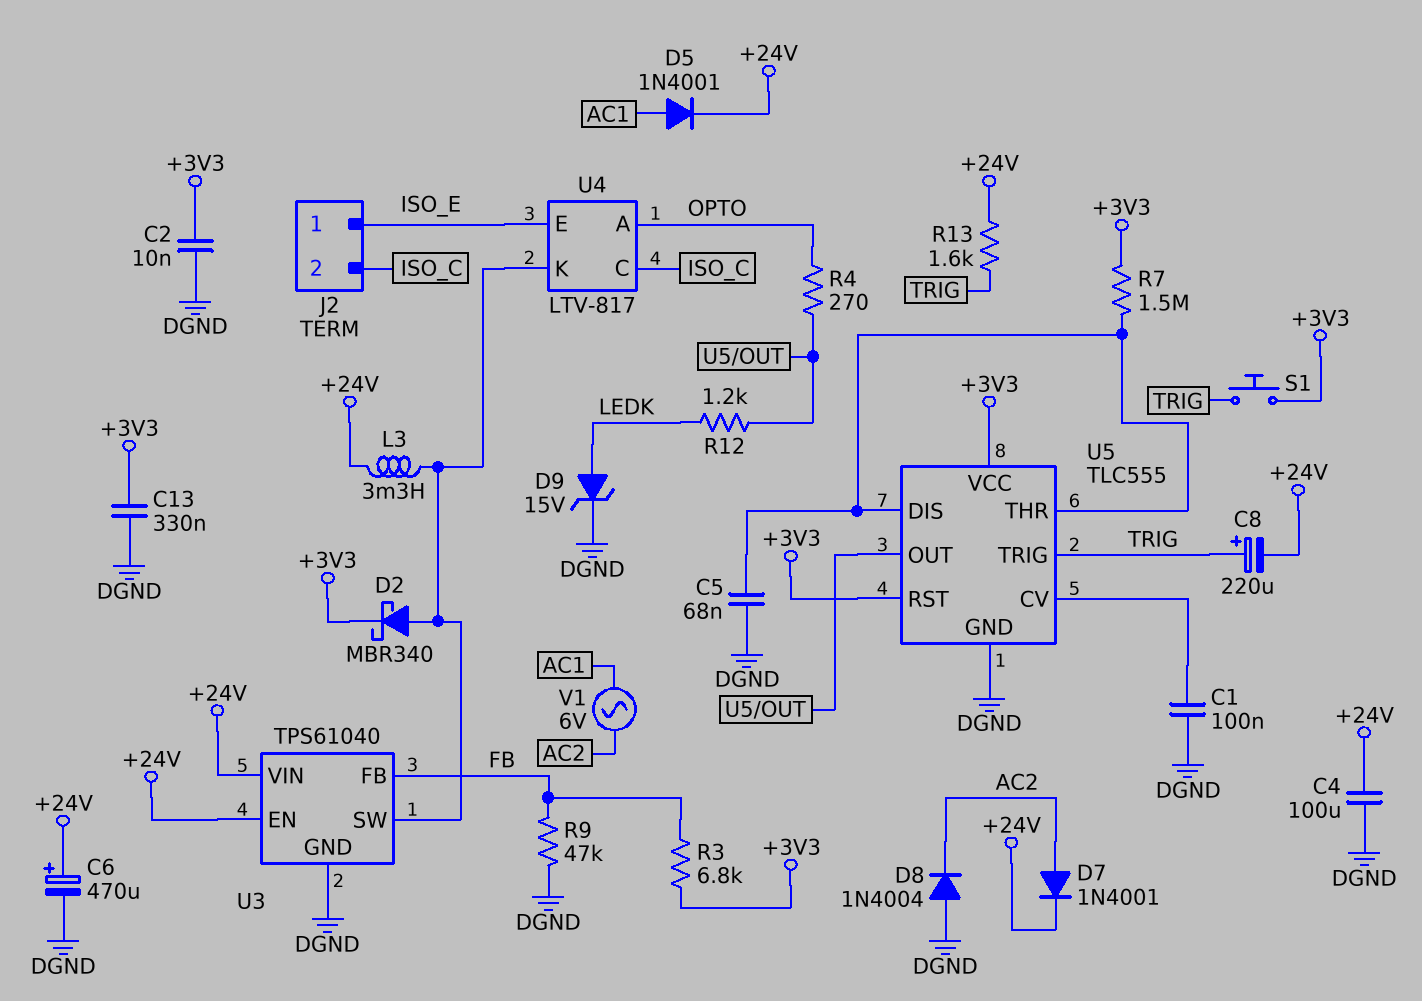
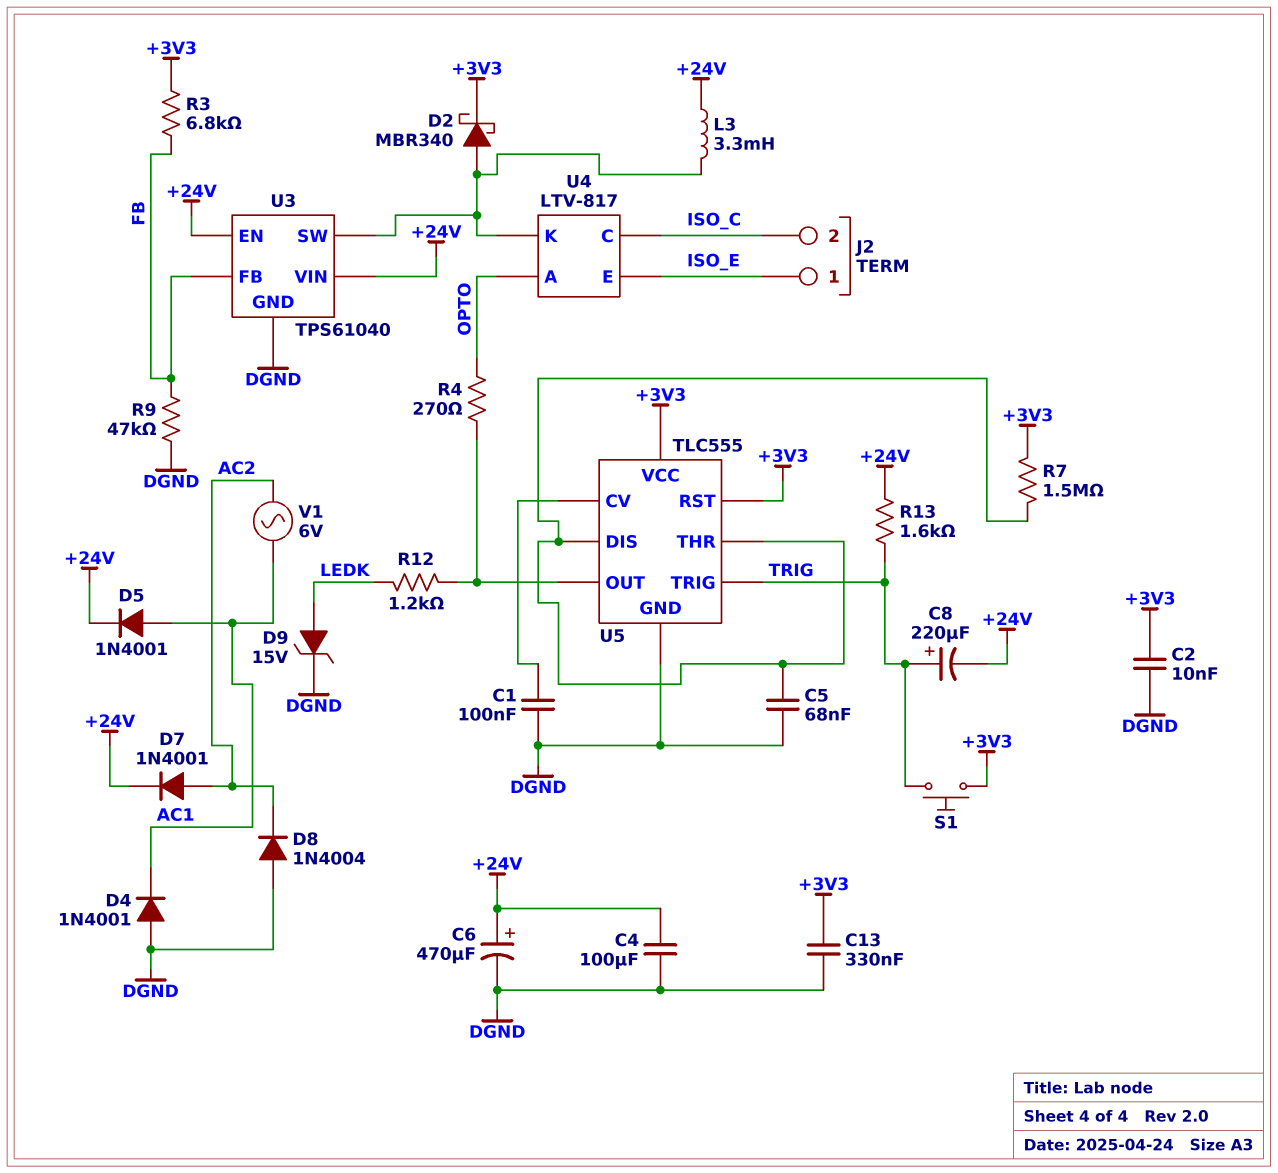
D4: none -> diode 1N4001 (A DGND, K AC1)

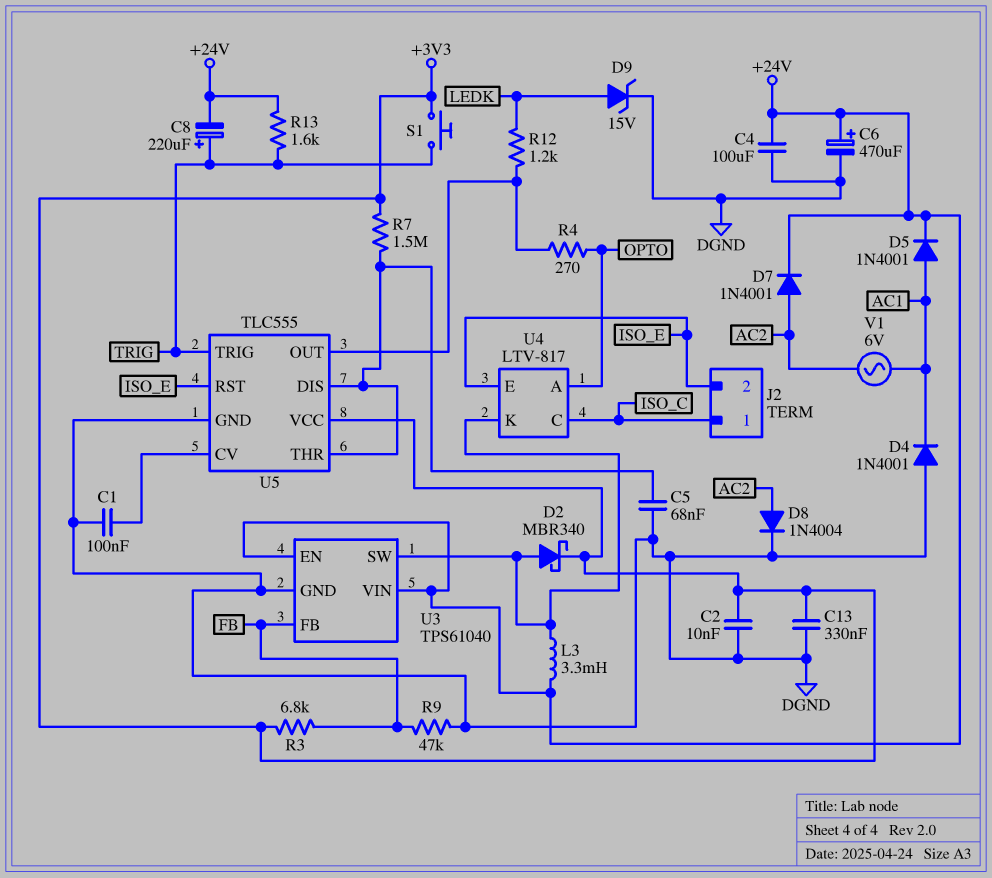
D8: diode 1N4004 (A DGND, K AC2) -> diode 1N4004 (A AC2, K DGND)
J2 pin 1: ISO_E -> ISO_C
J2 pin 2: ISO_C -> ISO_E
U5 pin RST: +3V3 -> ISO_E

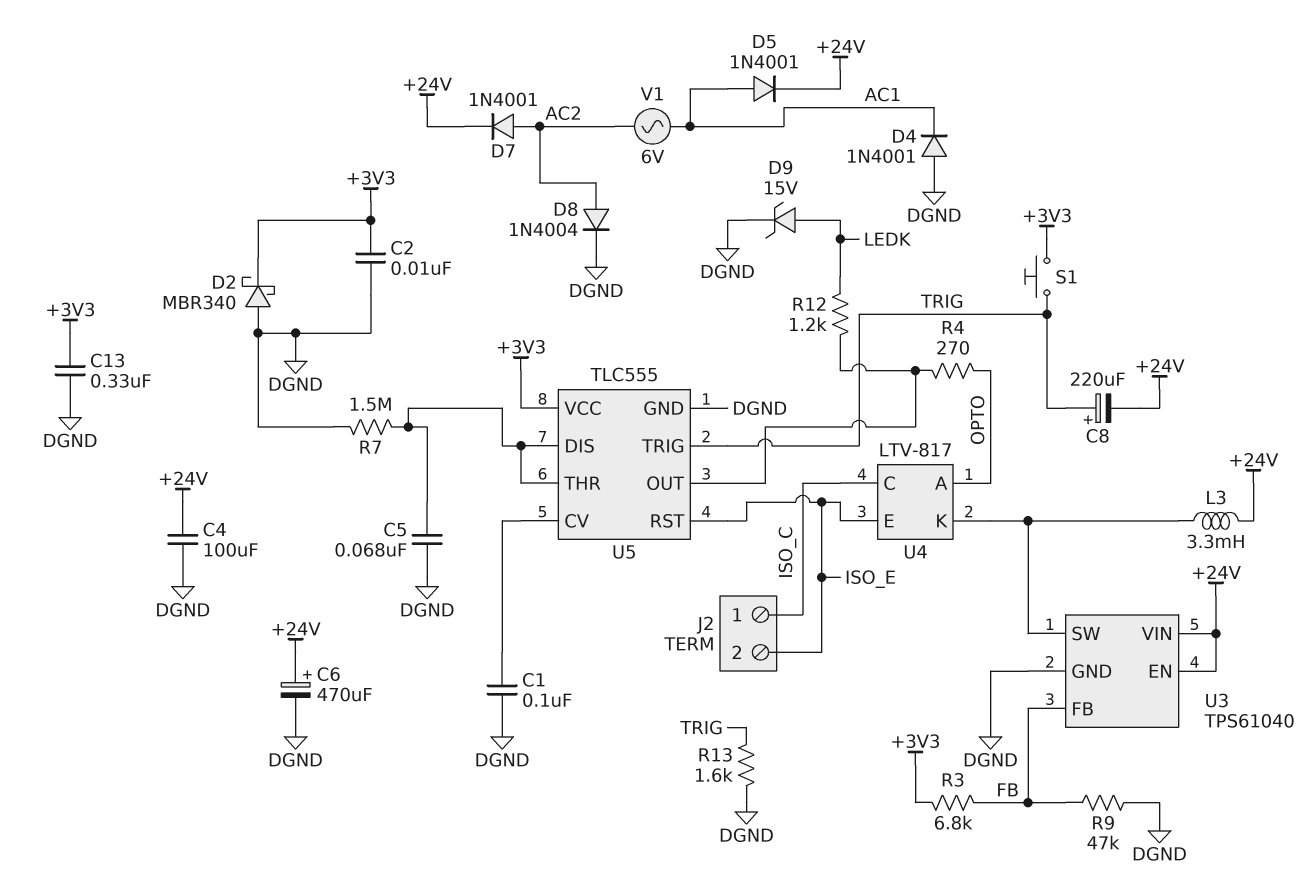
D2: schottky MBR340 (A U3/SW, K +3V3) -> schottky MBR340 (A DGND, K +3V3)
R7: 1.5M (+3V3, U5/DIS) -> 1.5M (DGND, U5/DIS)
R13: 1.6k (+24V, TRIG) -> 1.6k (DGND, TRIG)

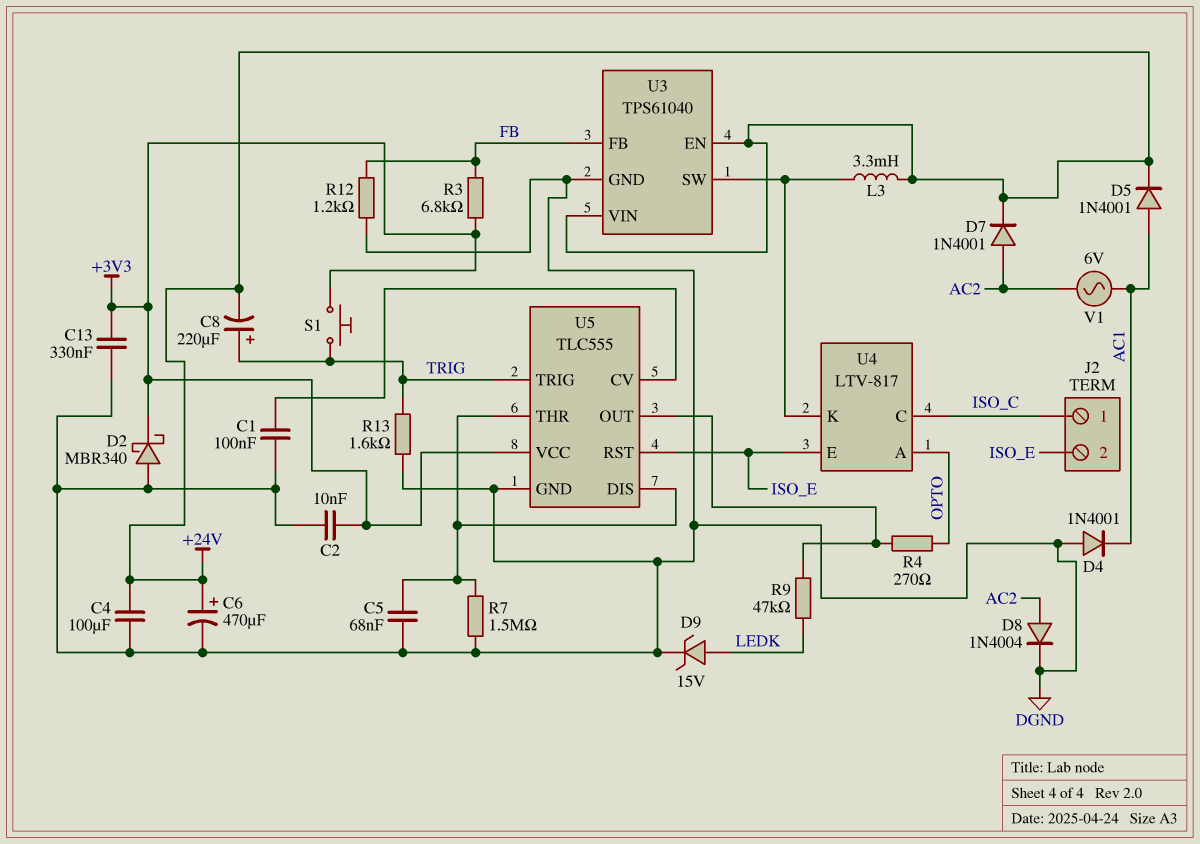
R9: 47k (DGND, FB) -> 47k (LEDK, U5/OUT)
R12: 1.2k (LEDK, U5/OUT) -> 1.2k (DGND, FB)

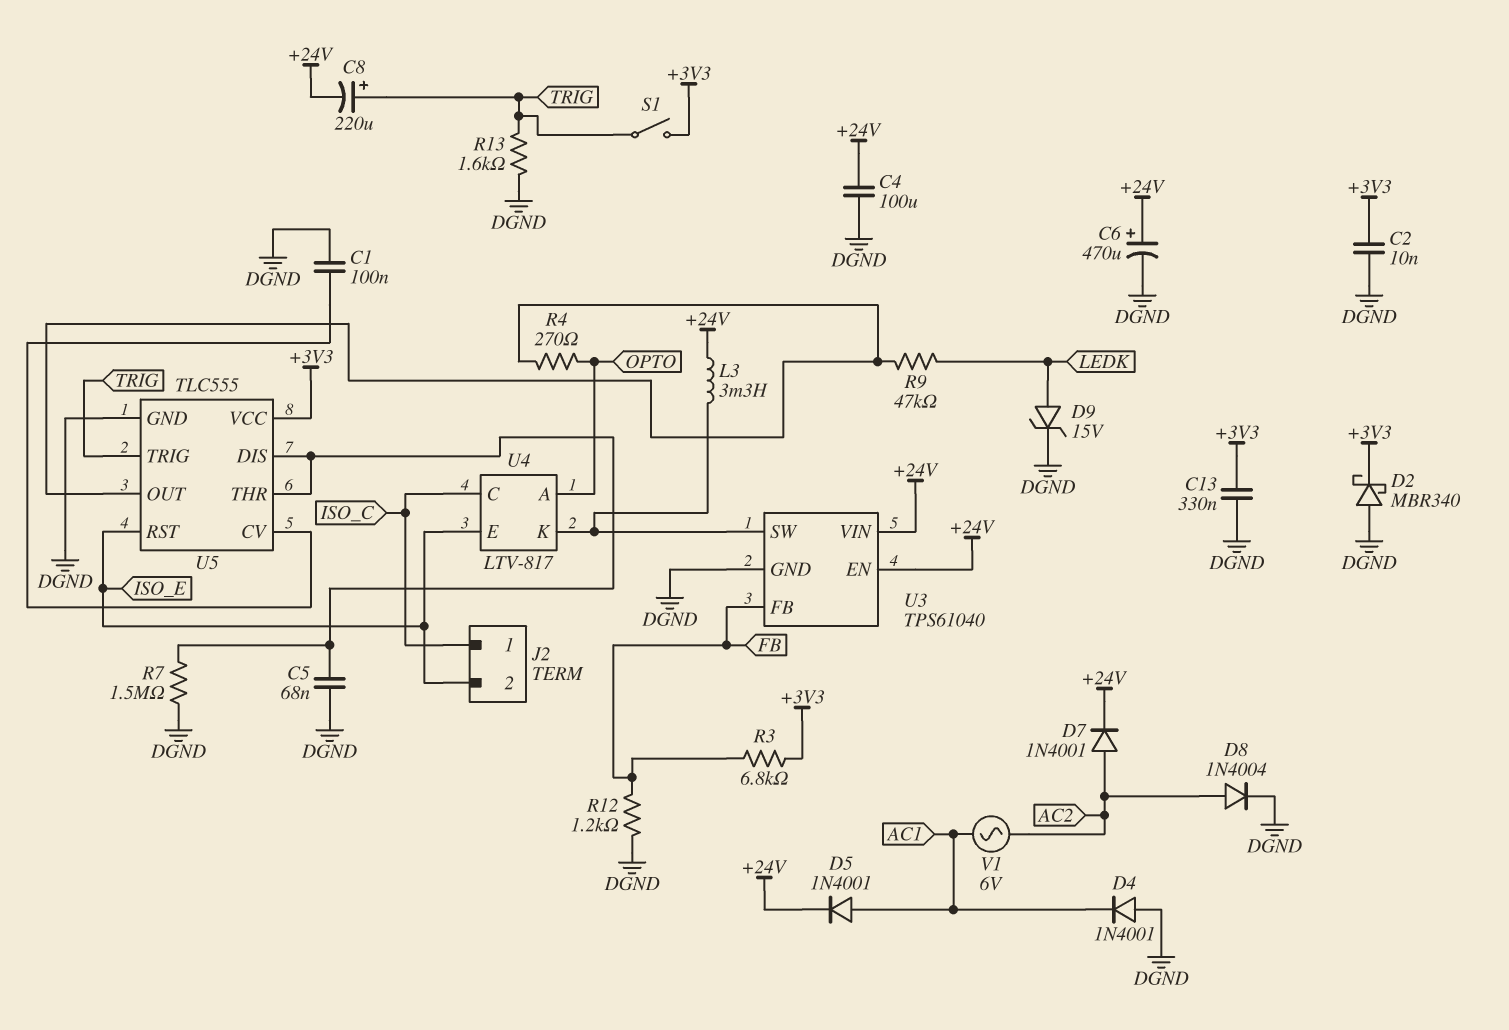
S1: button (+3V3, TRIG) -> switch (+3V3, TRIG)

